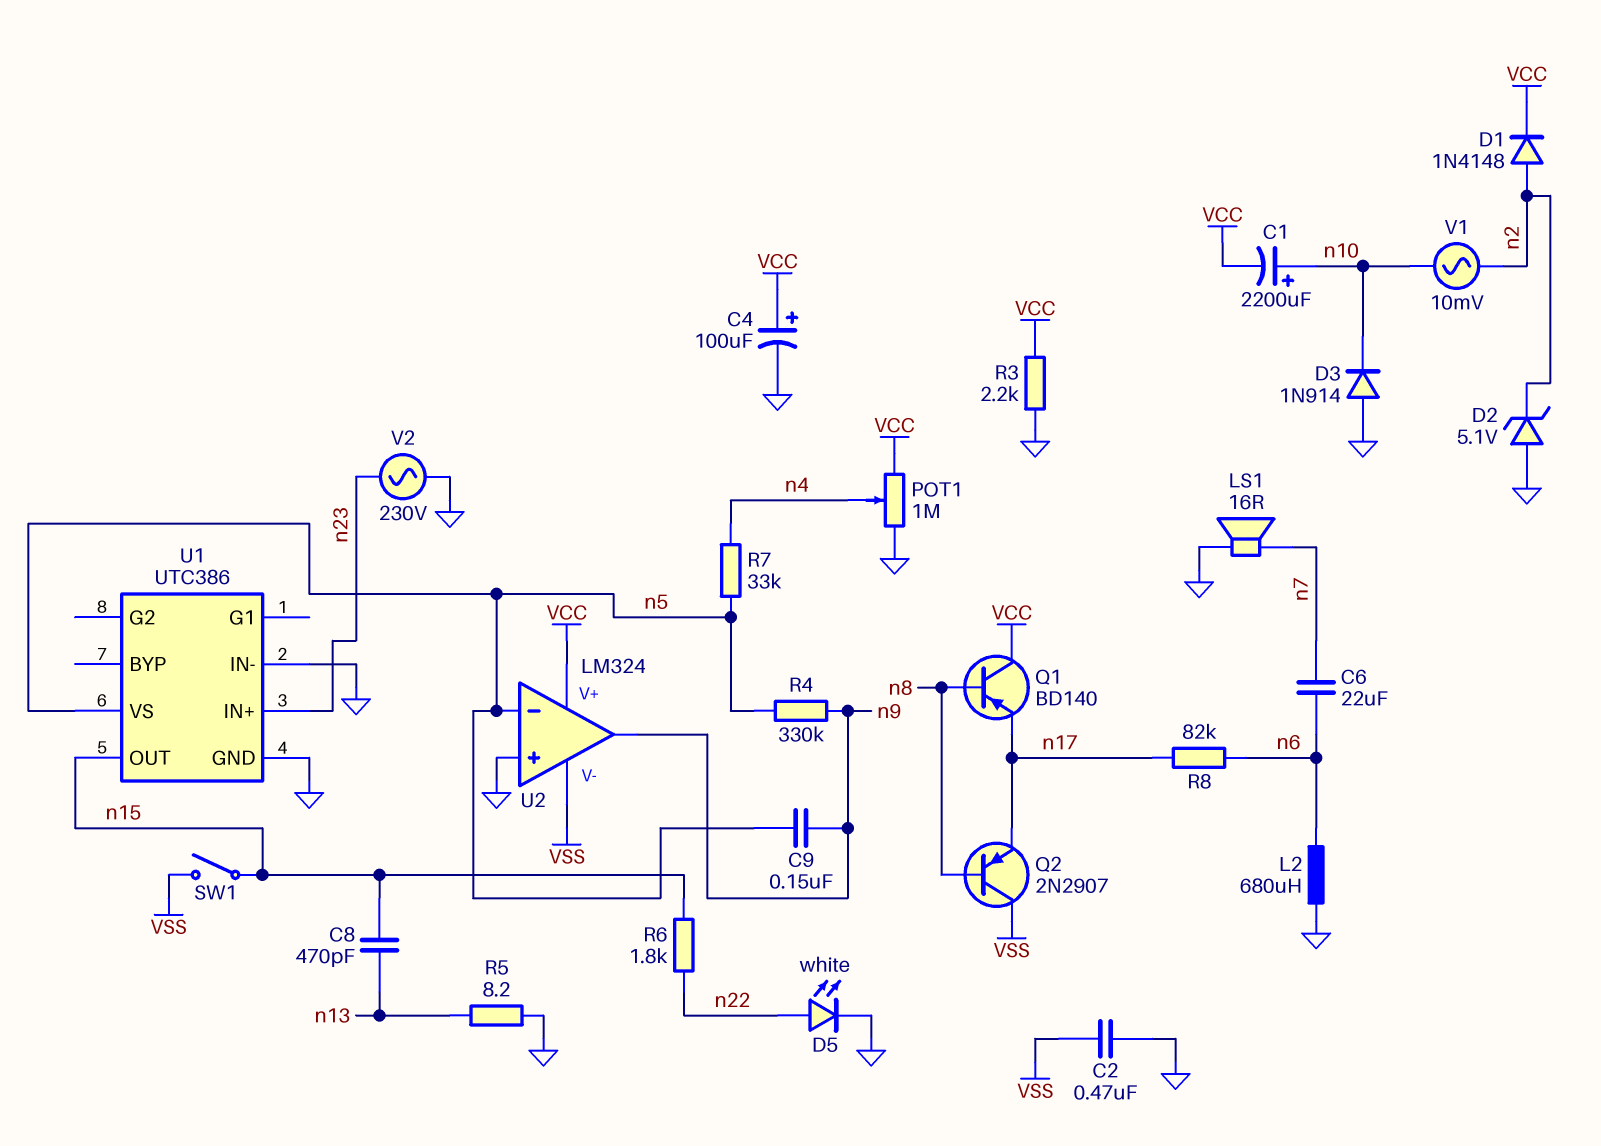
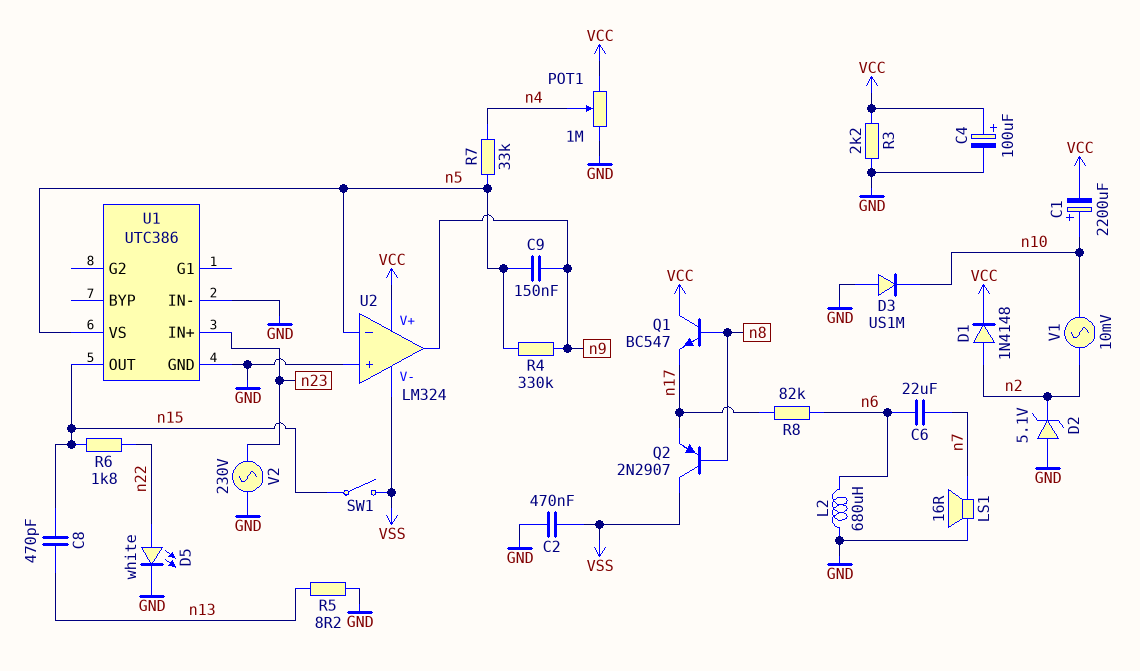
D3: diode 1N914 (A GND, K n10) -> diode US1M (A GND, K n10)
Q1: PNP BD140 (B n8, C VCC, E n17) -> NPN BC547 (B n8, C VCC, E n17)

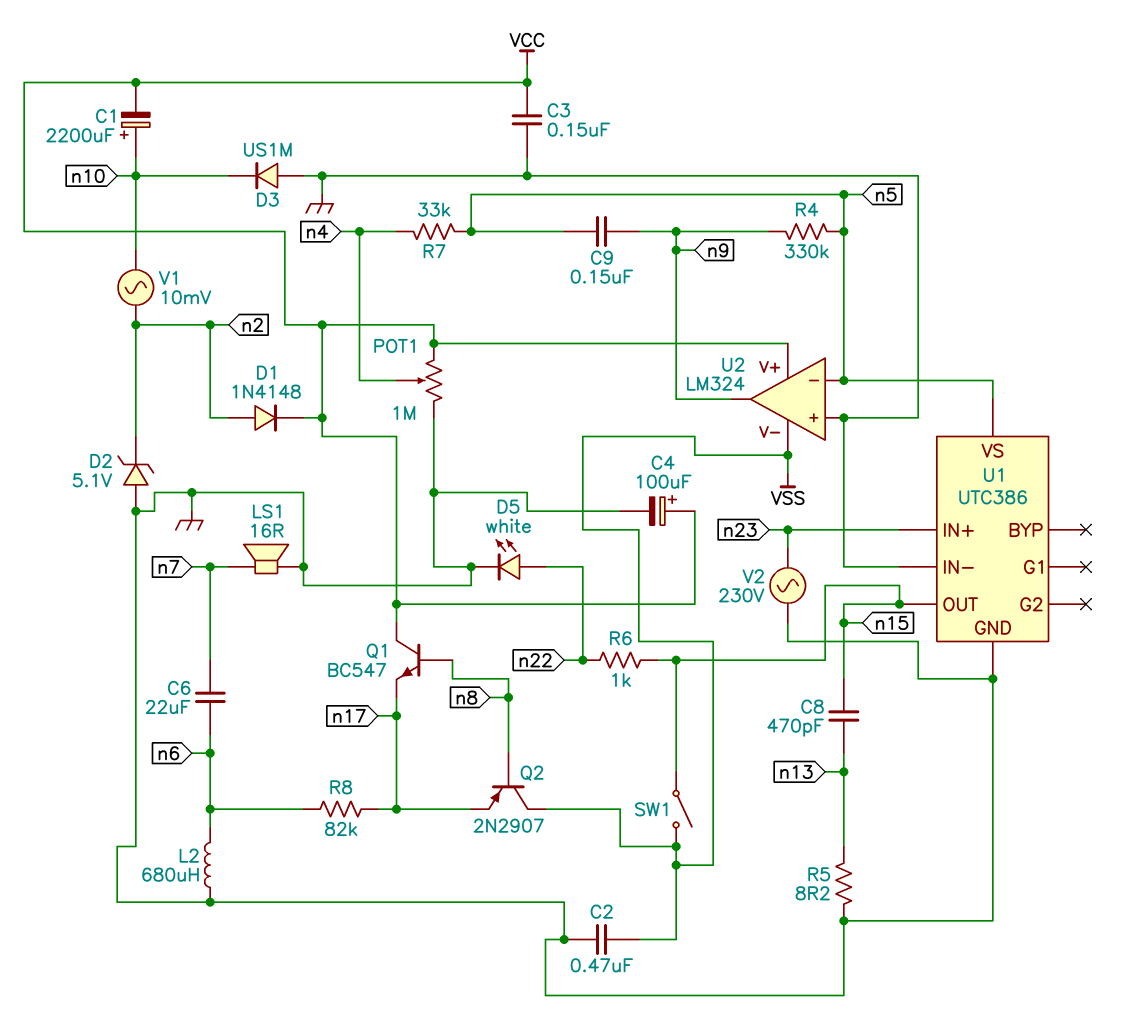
C3: none -> 150nF (GND, VCC)
R3: 2.2k (GND, VCC) -> none
R6: 1.8k (n15, n22) -> 1k (n15, n22)

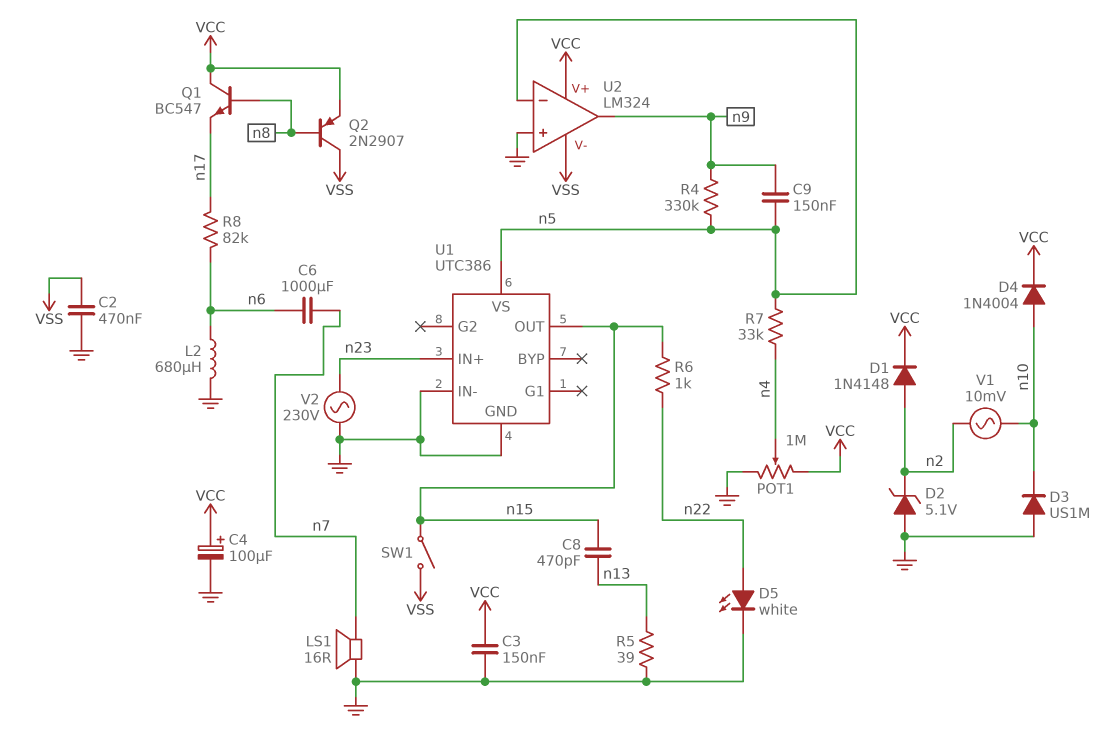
C1: 2200uF (plus n10, minus VCC) -> none
C6: 22uF (n6, n7) -> 1000uF (n6, n7)
D4: none -> diode 1N4004 (A n10, K VCC)
Q2: PNP 2N2907 (B n8, C VSS, E n17) -> PNP 2N2907 (B n8, C VSS, E VCC)
R5: 8.2 (GND, n13) -> 39 (GND, n13)

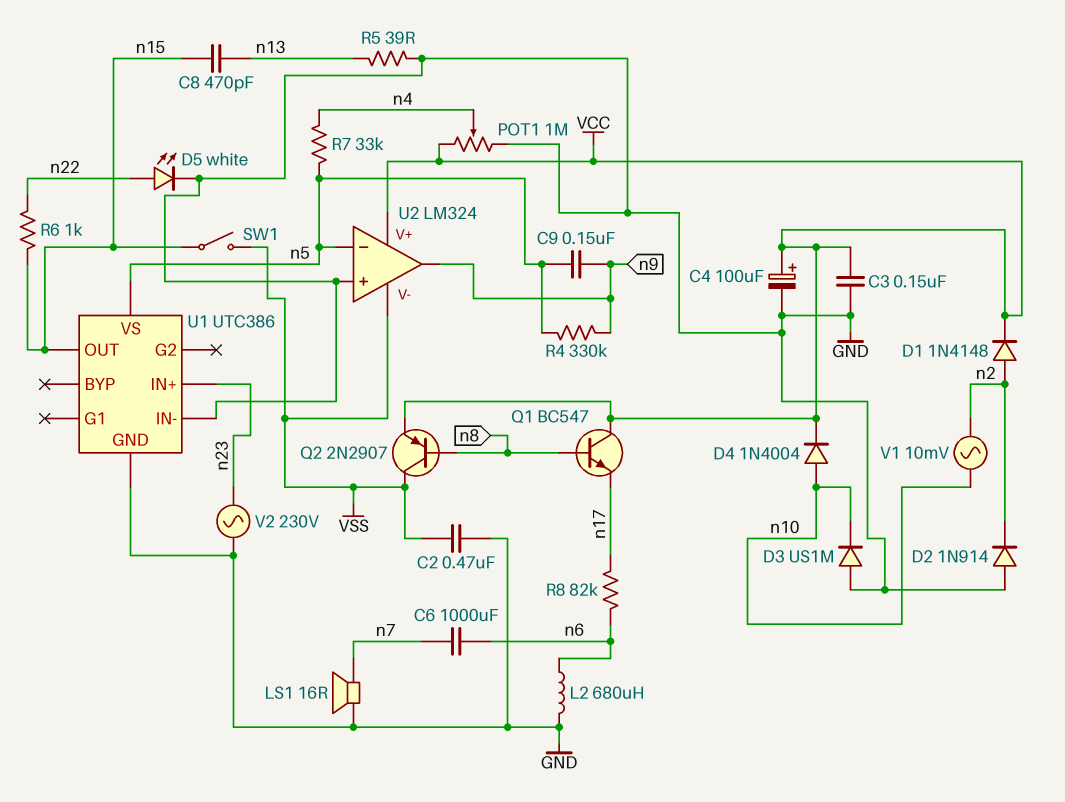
D2: zener 5.1V (A GND, K n2) -> diode 1N914 (A GND, K n2)

